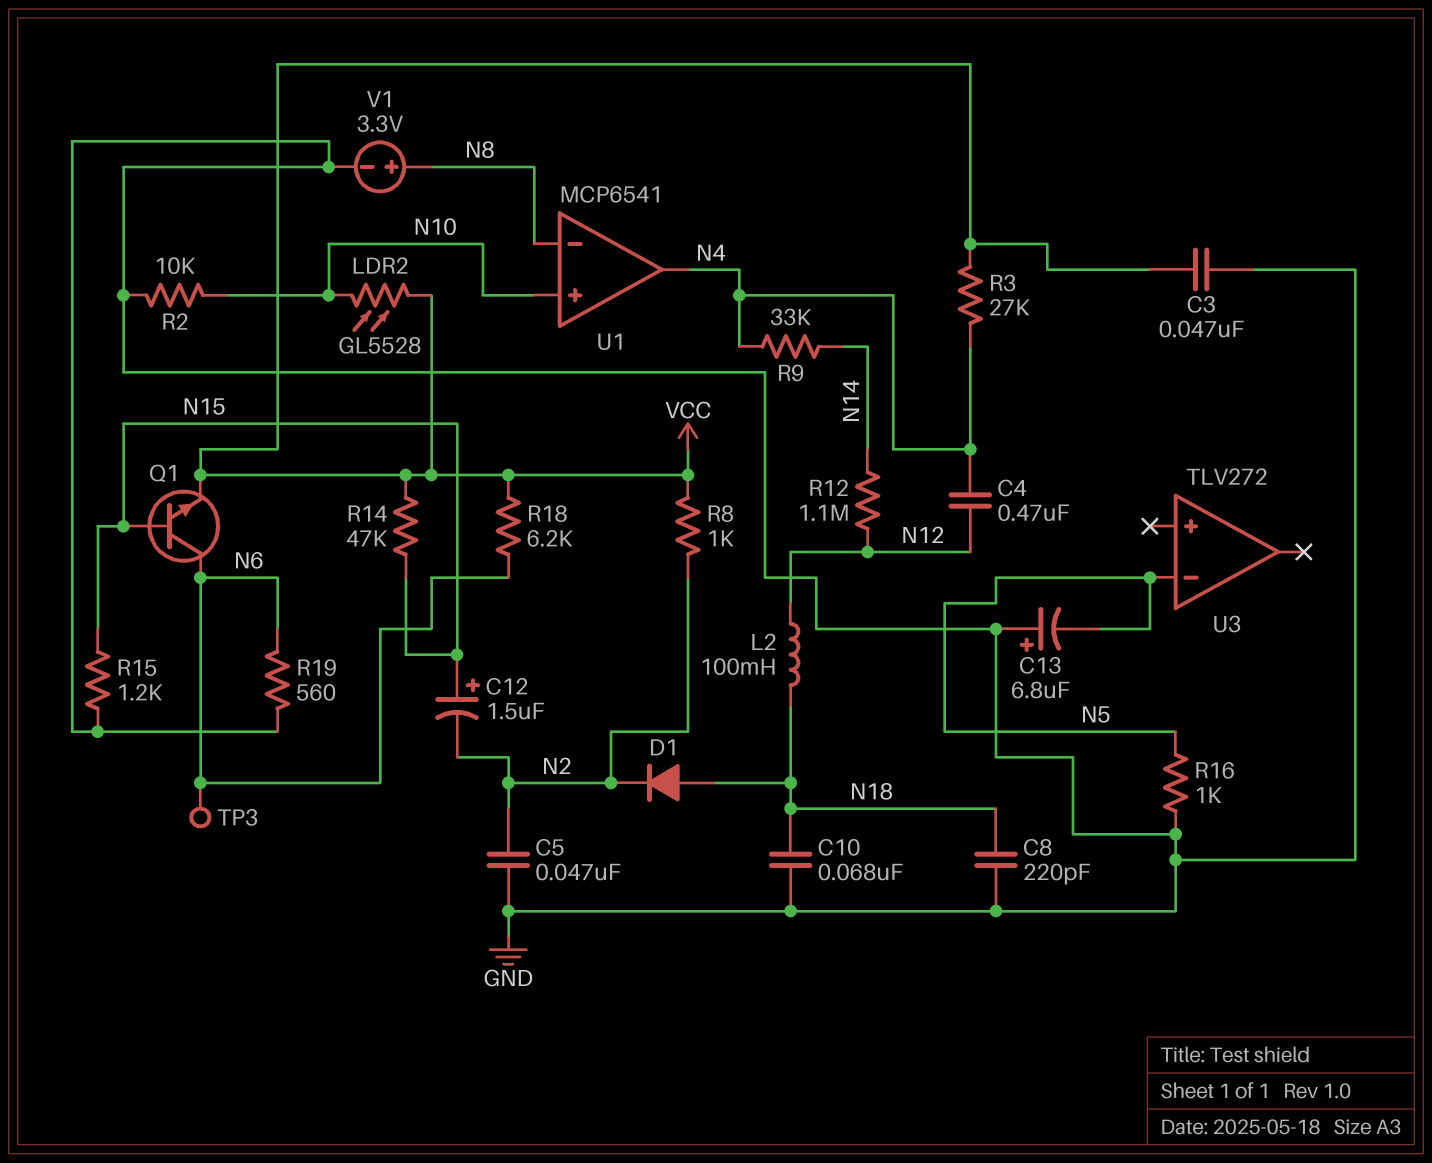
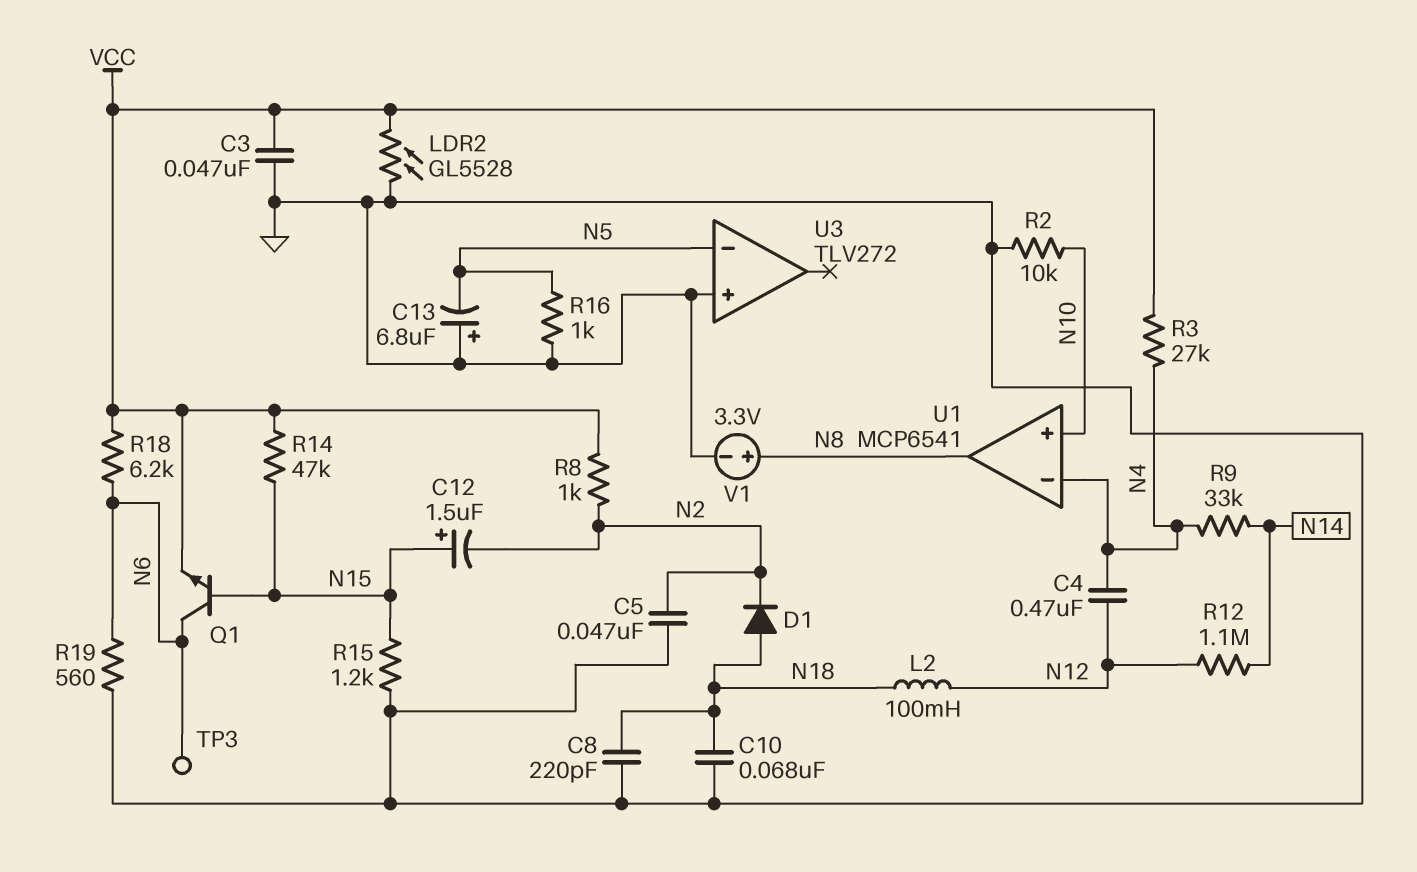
LDR2: GL5528 (N10, VCC) -> GL5528 (GND, VCC)
U1 pin in-: N8 -> N4
U1 pin out: N4 -> N8
U3 pin in+: none -> GND

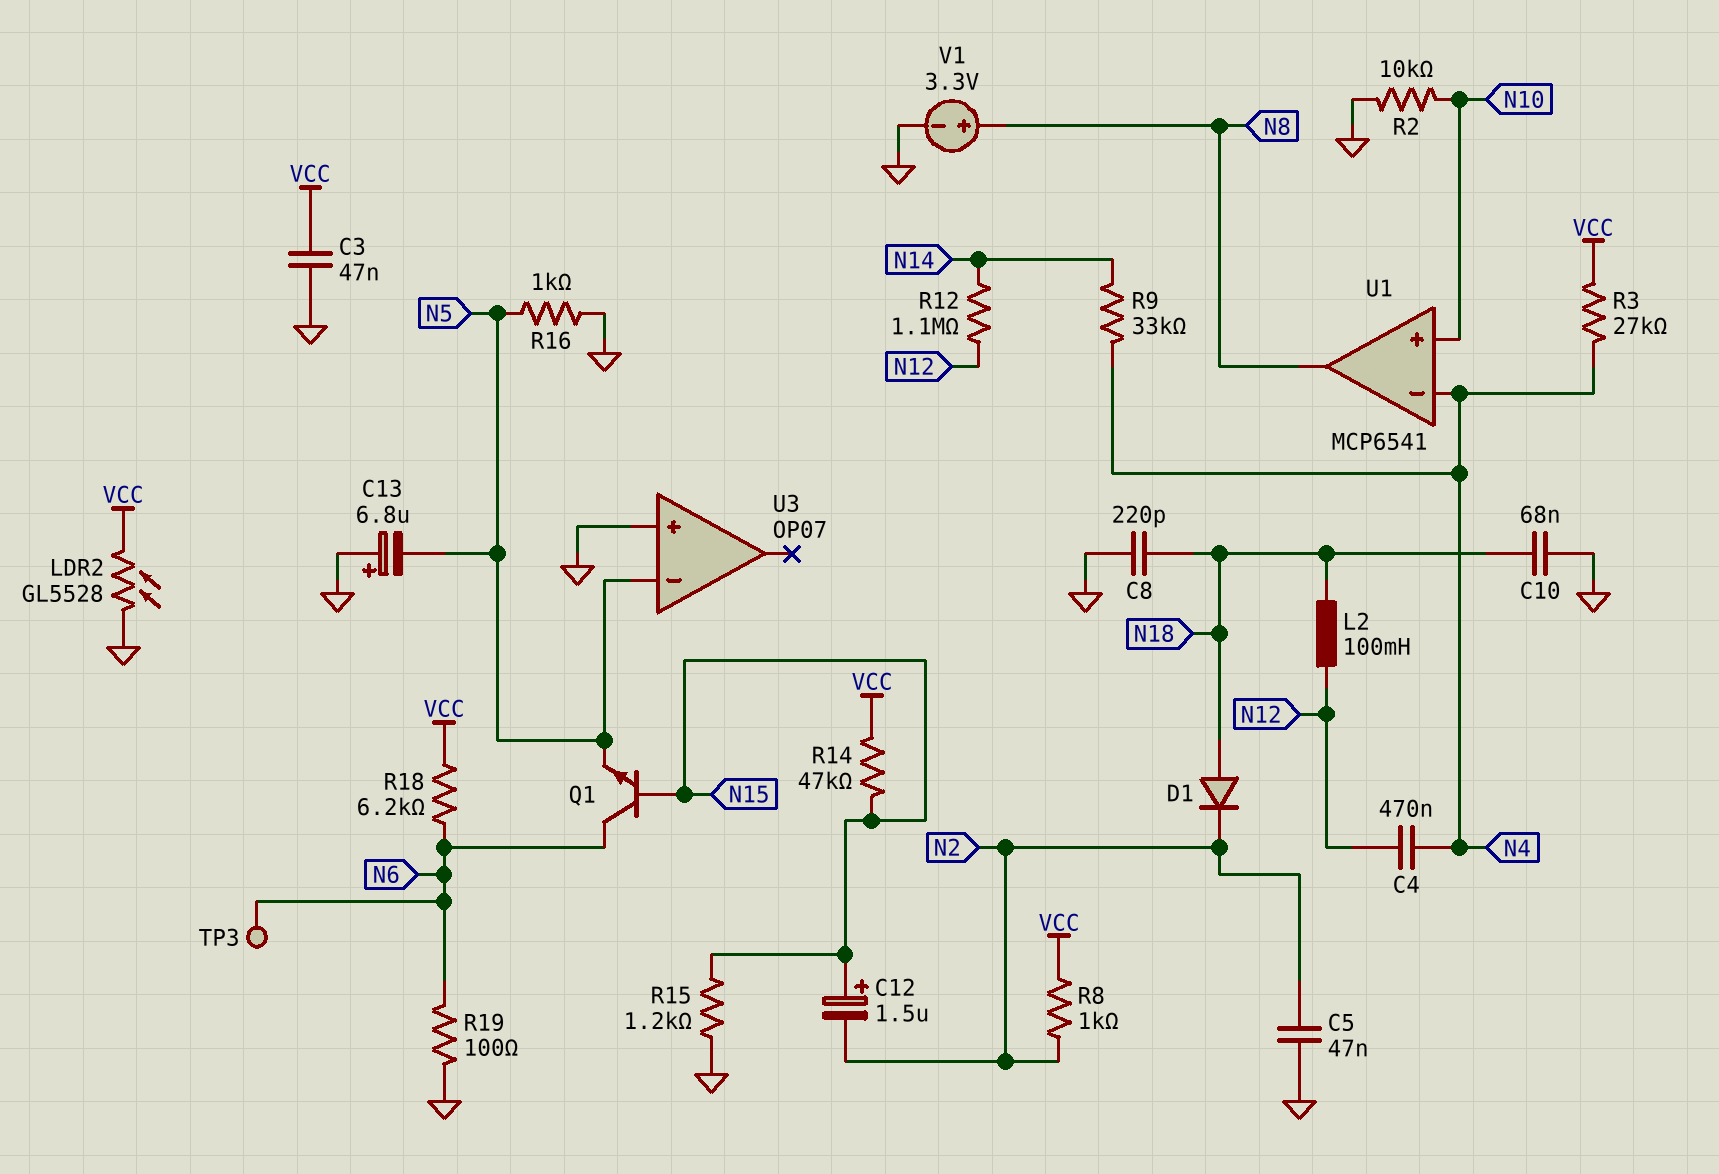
Q1: NPN (B N15, C N6, E VCC) -> NPN (B N15, C N6, E N5)
R19: 560 (GND, N6) -> 100 (GND, N6)
U3: TLV272 -> OP07

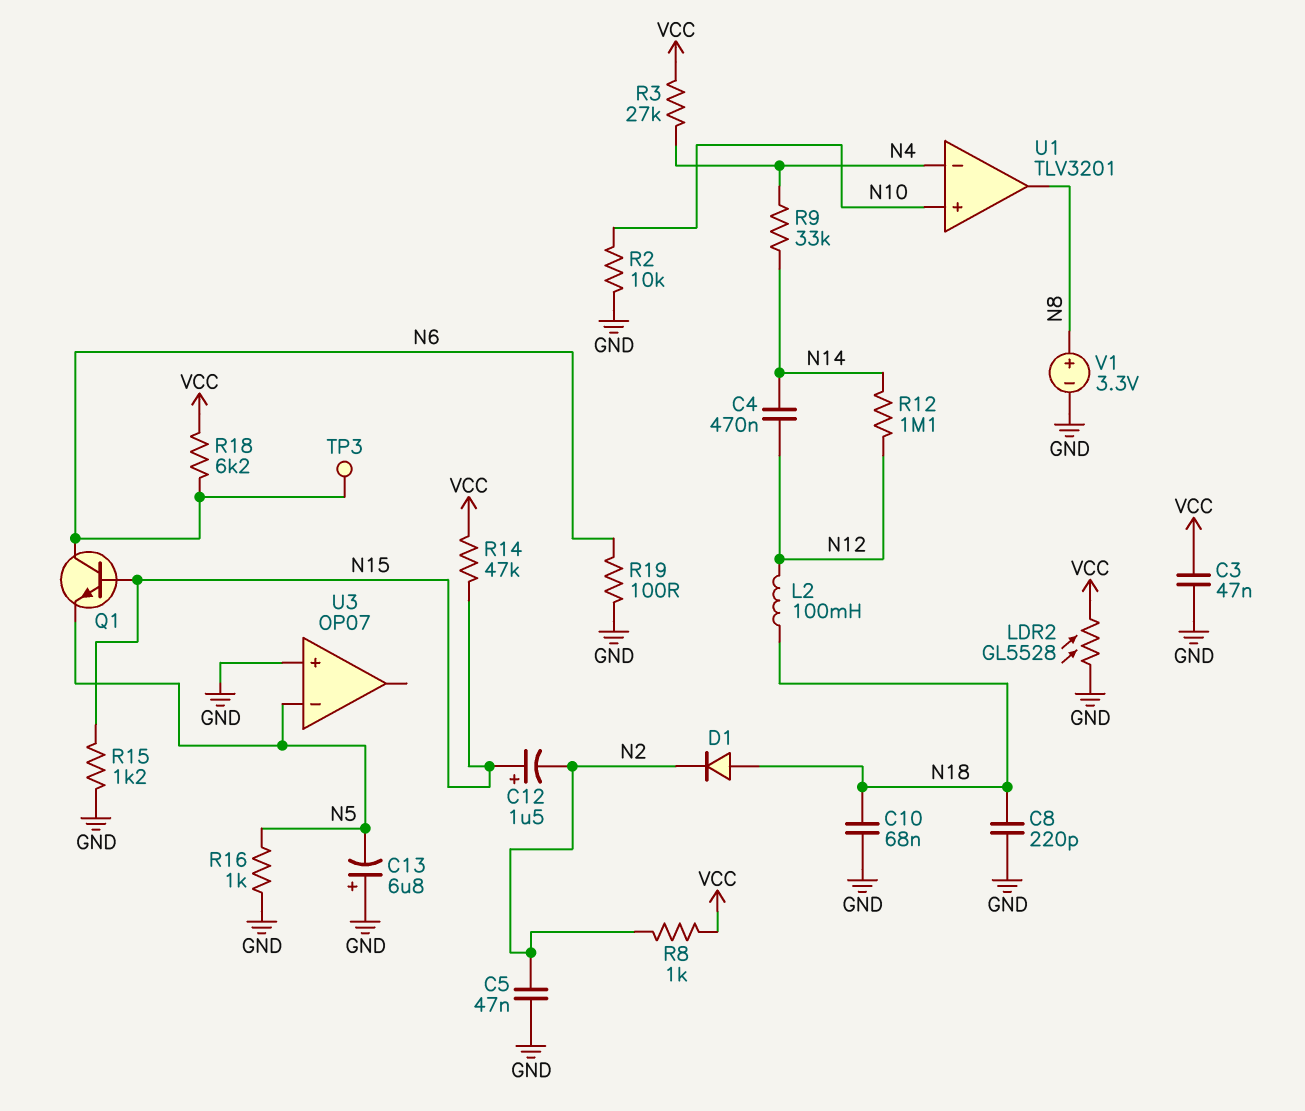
C4: 470nF (N4, N12) -> 470nF (N12, N14)
U1: MCP6541 -> TLV3201

